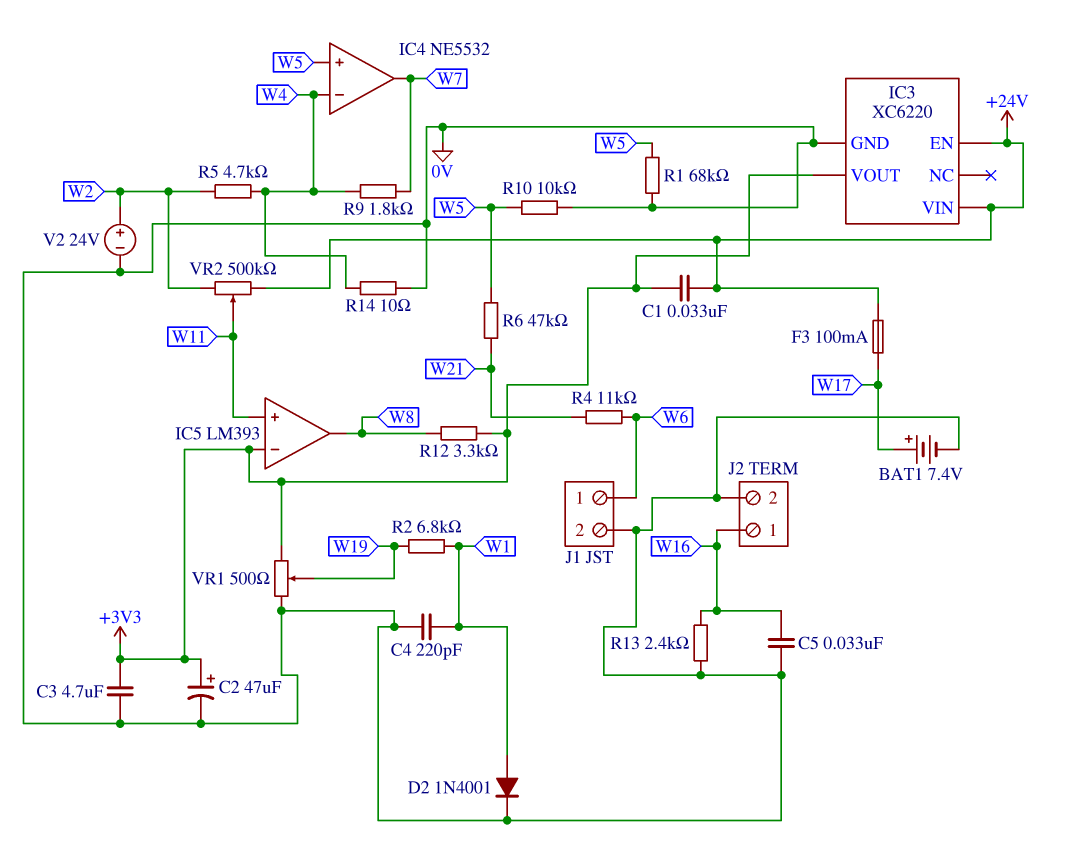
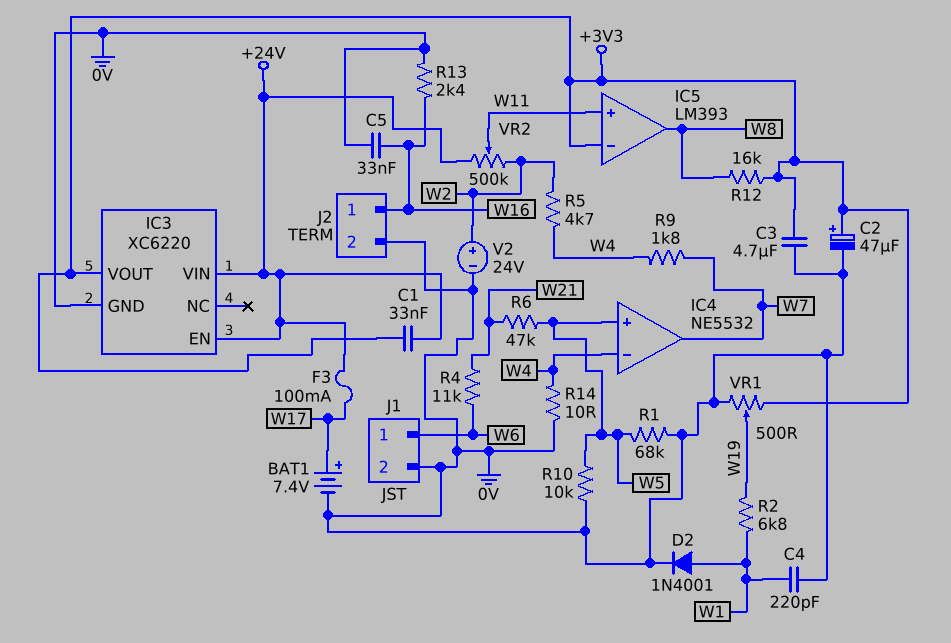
R12: 3.3k (+3V3, W8) -> 16k (+3V3, W8)

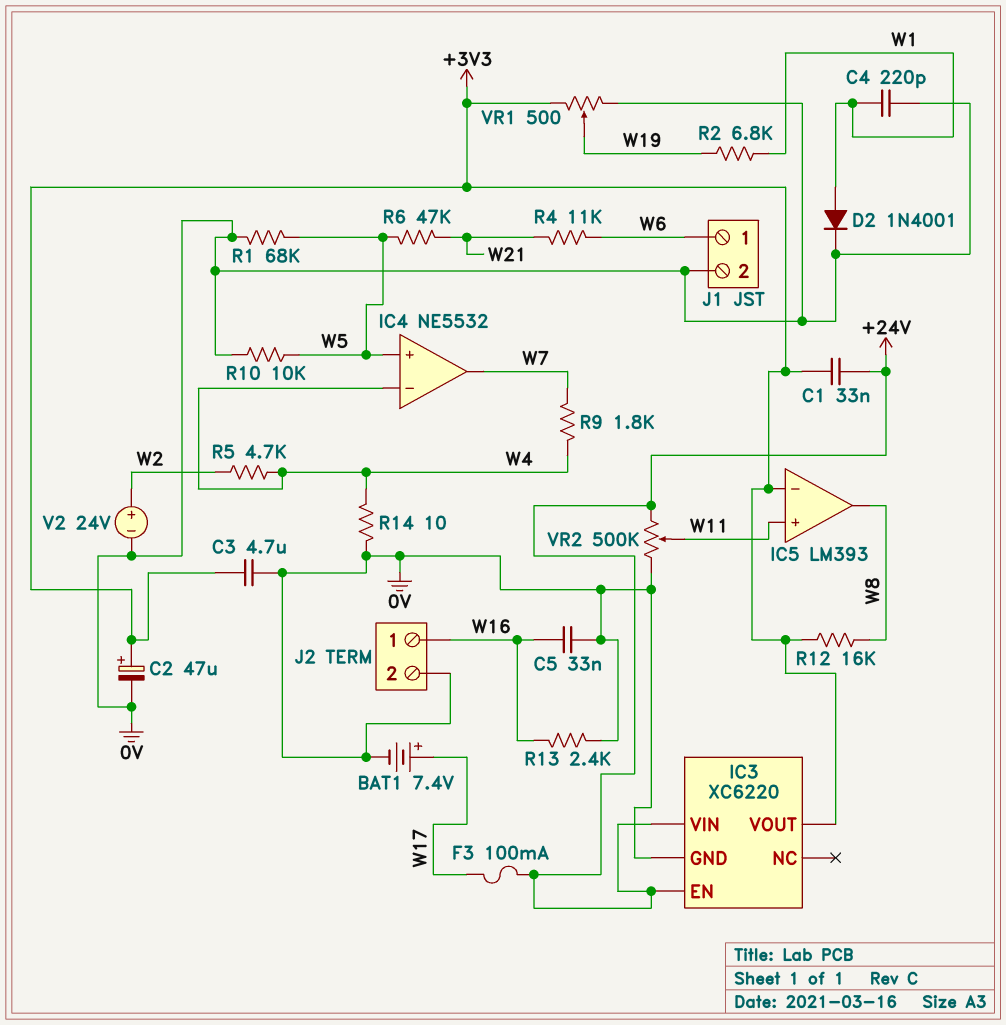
VR2: 500k (+24V, W2, wiper W11) -> 500k (+24V, 0V, wiper W11)

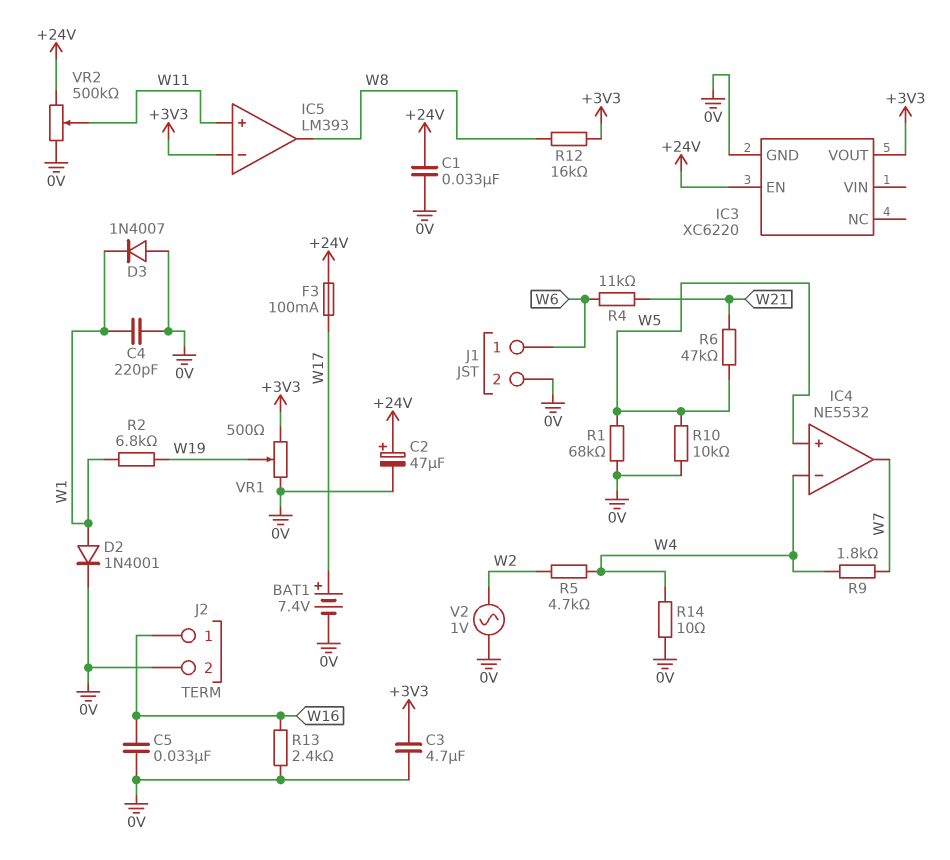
C1: 33nF (+3V3, +24V) -> 33nF (+24V, 0V)
C2: 47uF (plus +3V3, minus 0V) -> 47uF (plus +24V, minus 0V)
D3: none -> diode 1N4007 (A 0V, K W1)
IC3 pin VIN: +24V -> none
V2: 24V (plus W2, minus 0V) -> AC 1V (0V, W2)

